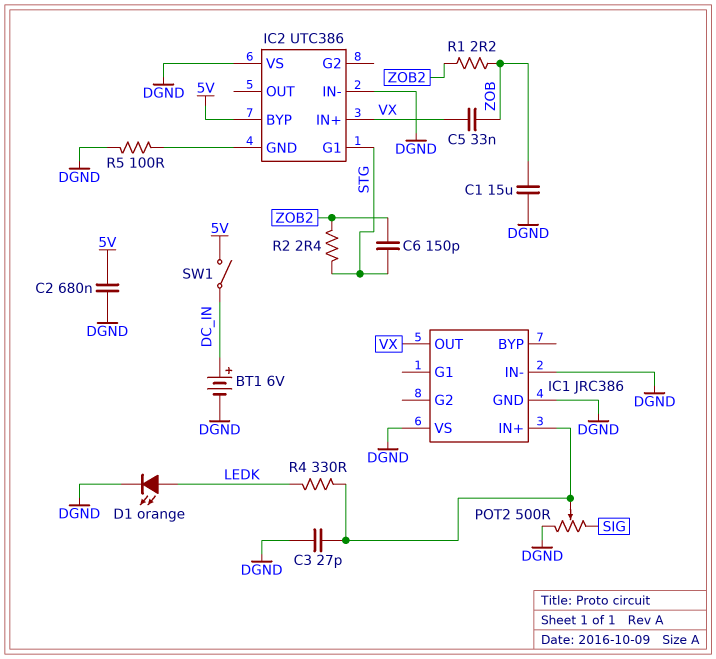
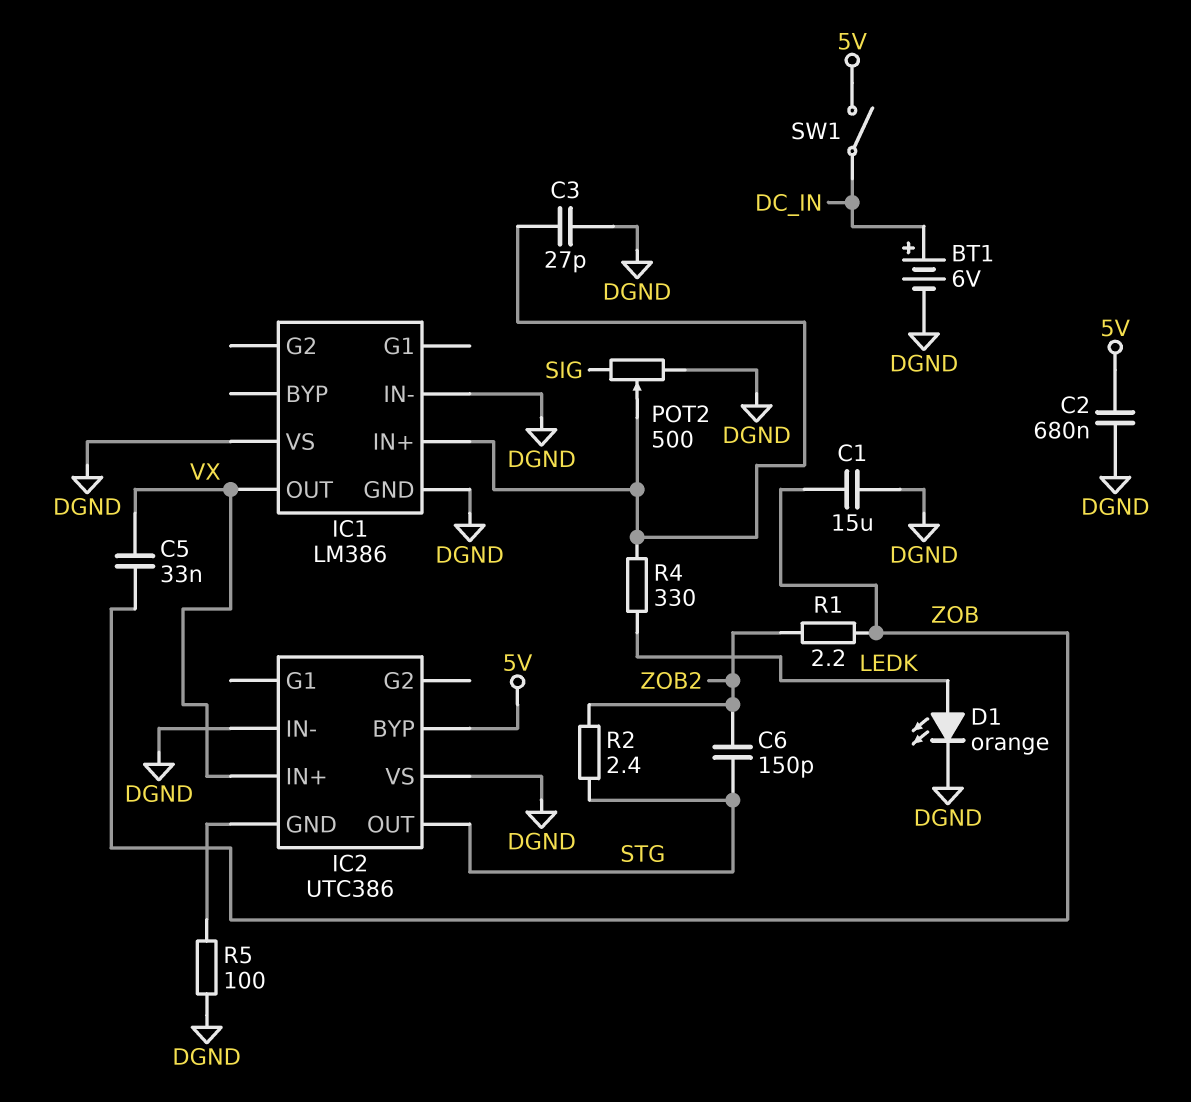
IC1: JRC386 -> LM386
IC2 pin G1: STG -> none
IC2 pin OUT: none -> STG

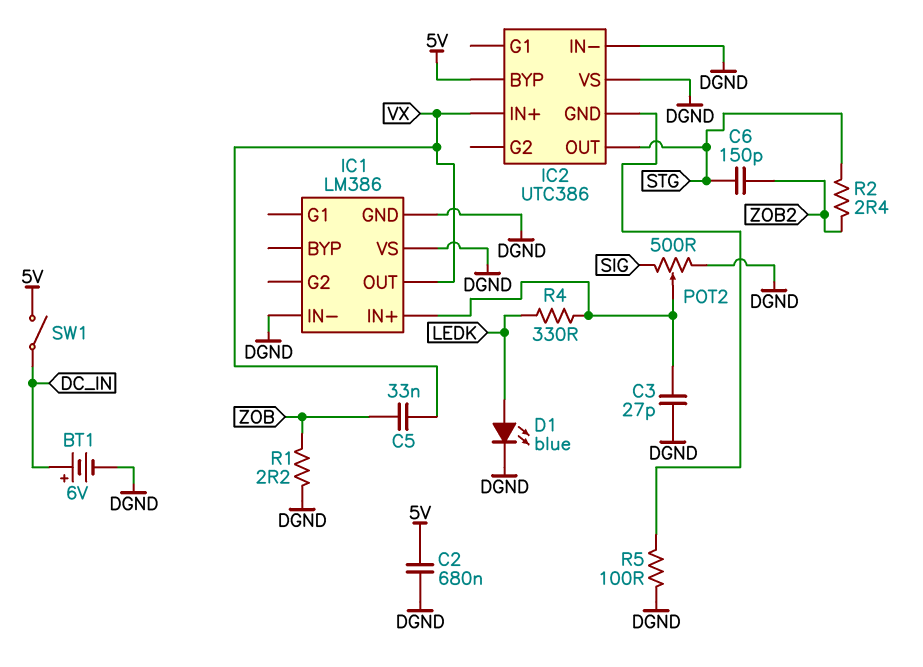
C1: 15uF (DGND, ZOB) -> none
D1: LED orange (A LEDK, K DGND) -> LED blue (A LEDK, K DGND)
R1: 2.2 (ZOB, ZOB2) -> 2.2 (DGND, ZOB)

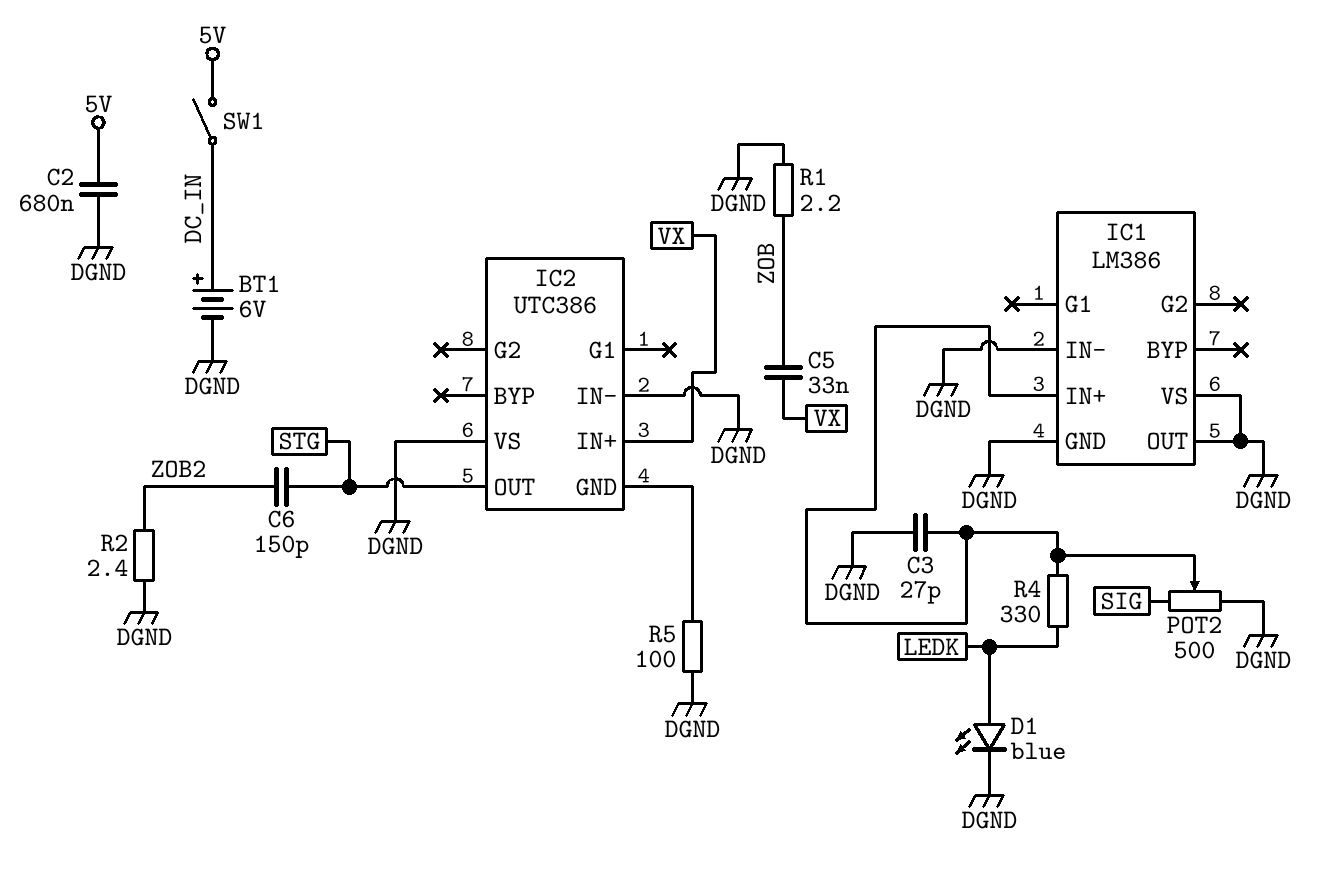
IC1 pin OUT: VX -> DGND
IC2 pin BYP: 5V -> none
R2: 2.4 (STG, ZOB2) -> 2.4 (DGND, ZOB2)

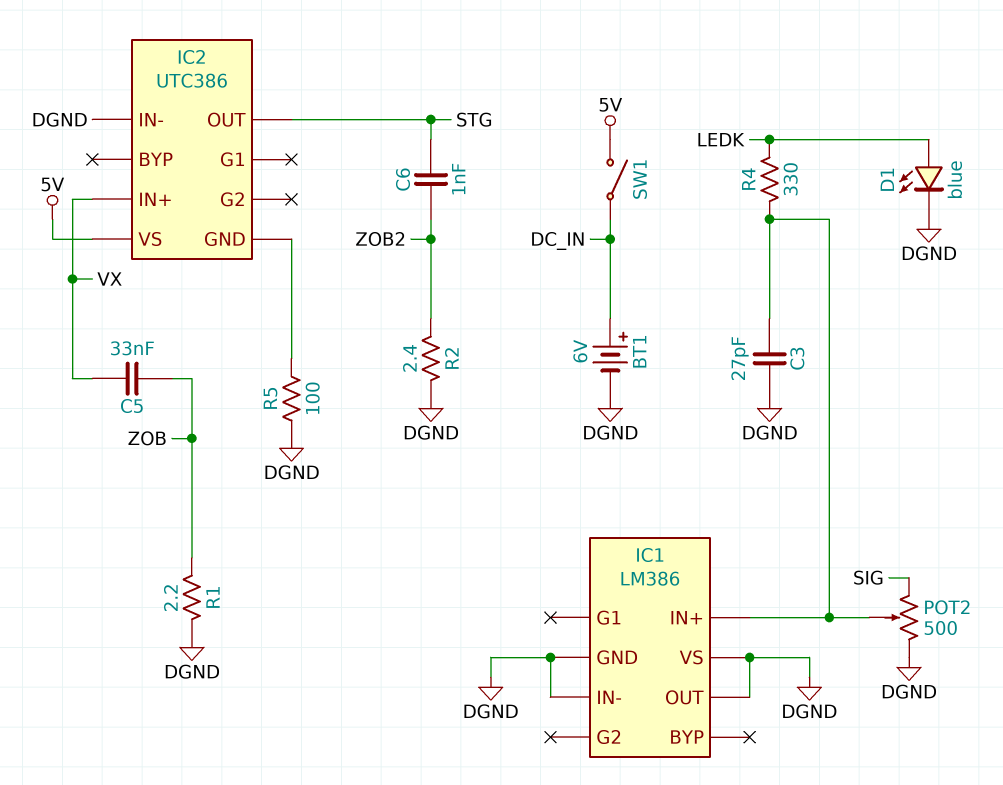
C2: 680nF (5V, DGND) -> none
C6: 150pF (STG, ZOB2) -> 1nF (STG, ZOB2)
IC2 pin VS: DGND -> 5V

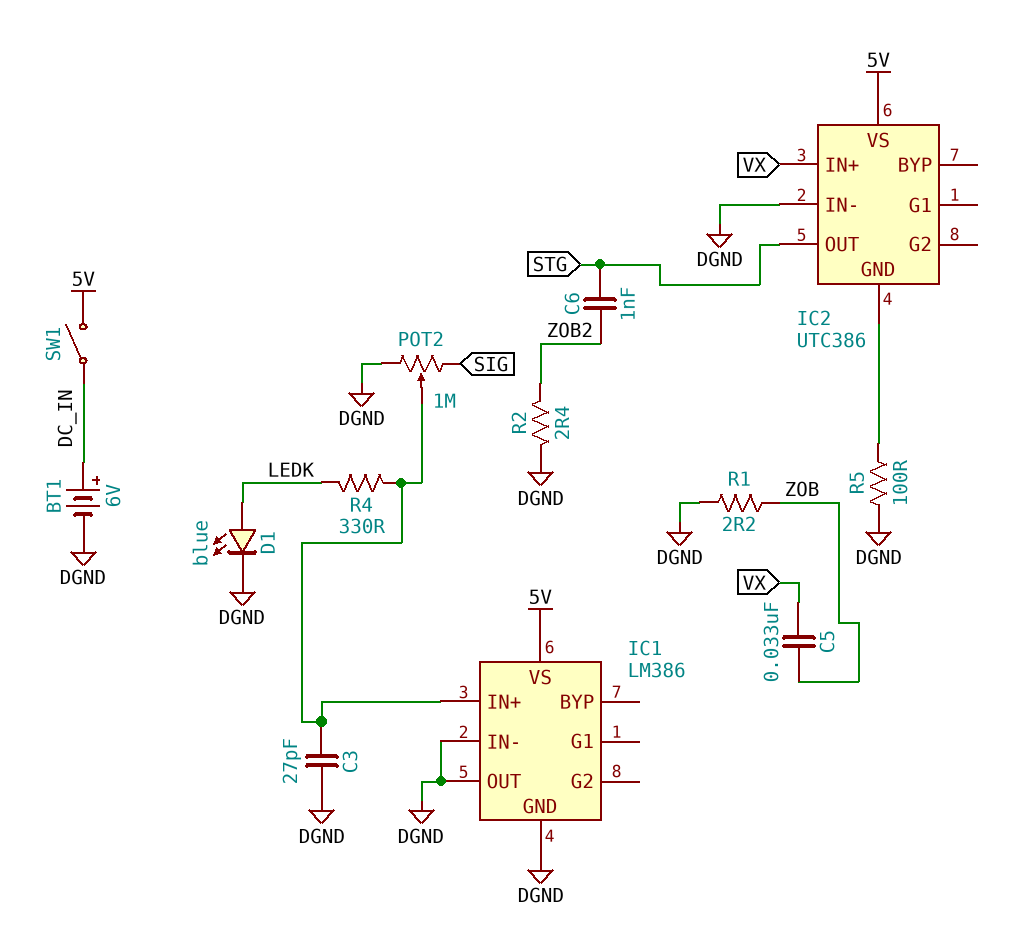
IC1 pin VS: DGND -> 5V
POT2: 500 (DGND, SIG, wiper IC1/IN+) -> 1M (DGND, SIG, wiper IC1/IN+)

